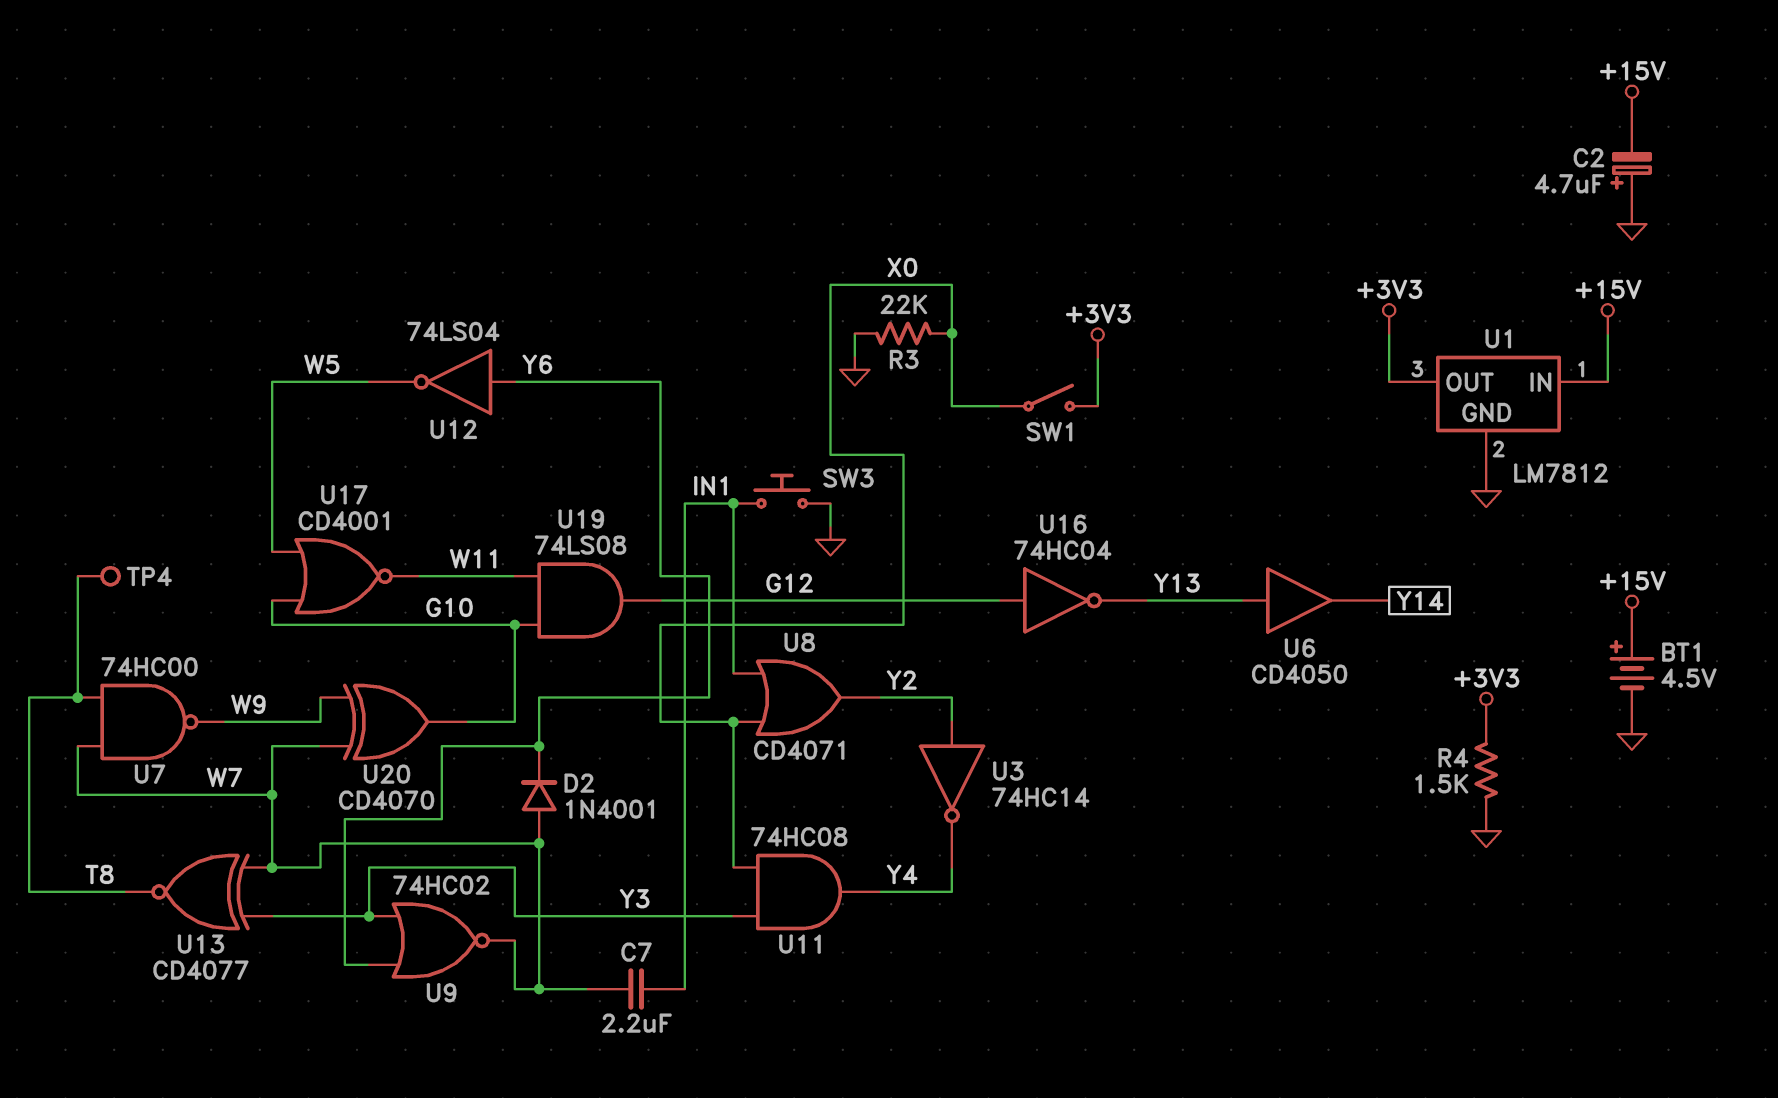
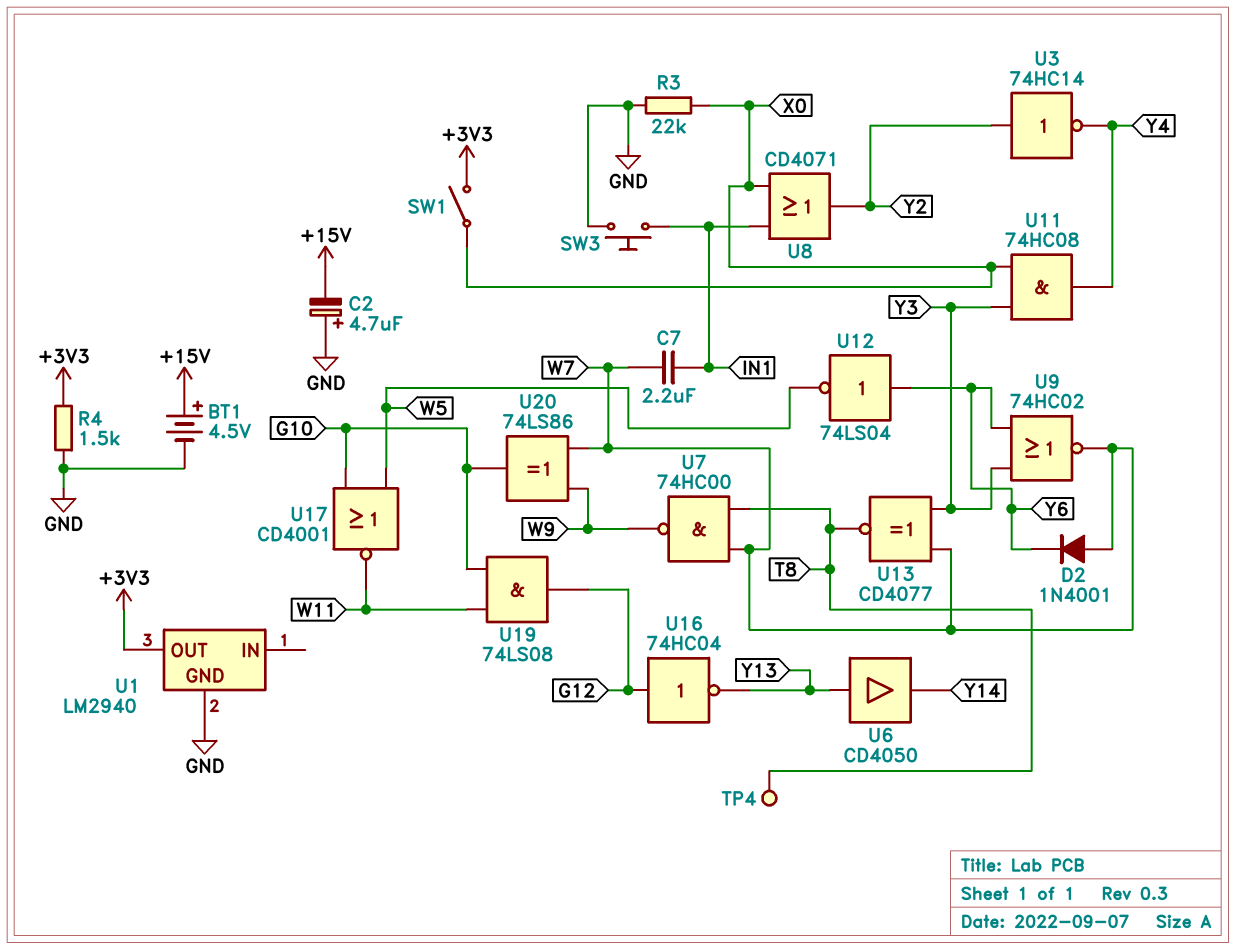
U1: LM7812 -> LM2940
U1 pin IN: +15V -> none
U20: XOR CD4070 (in W7, in W9, out G10) -> XOR 74LS86 (in W7, in W9, out G10)

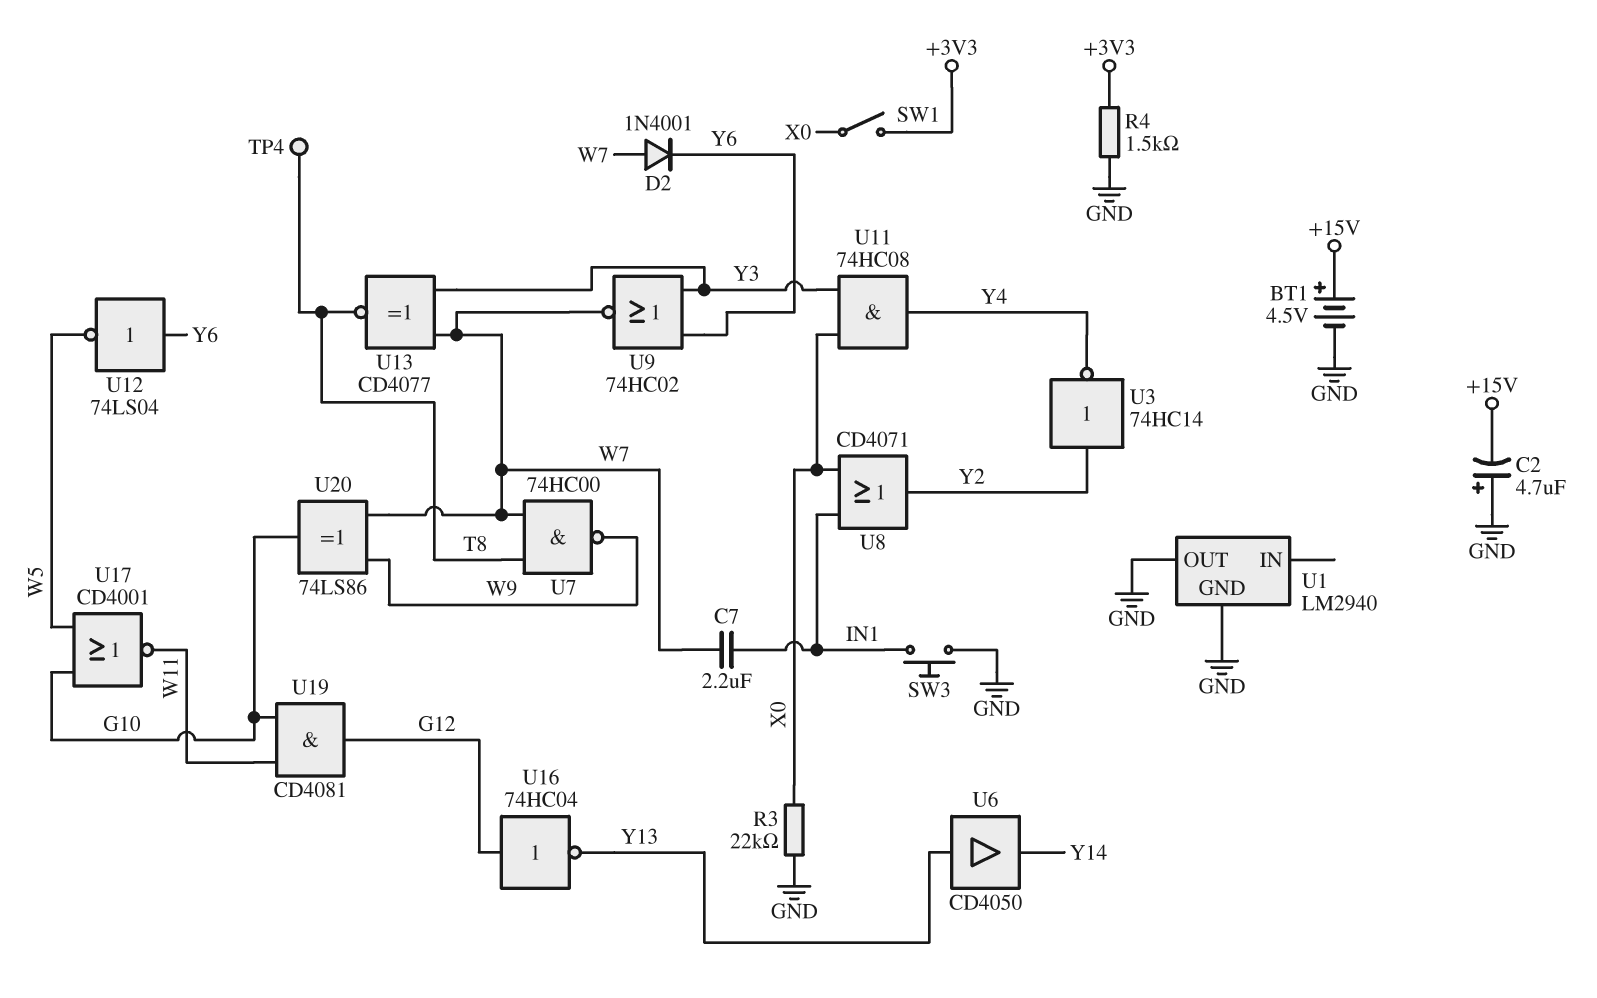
U1 pin OUT: +3V3 -> GND
U19: AND 74LS08 (in G10, in W11, out G12) -> AND CD4081 (in G10, in W11, out G12)

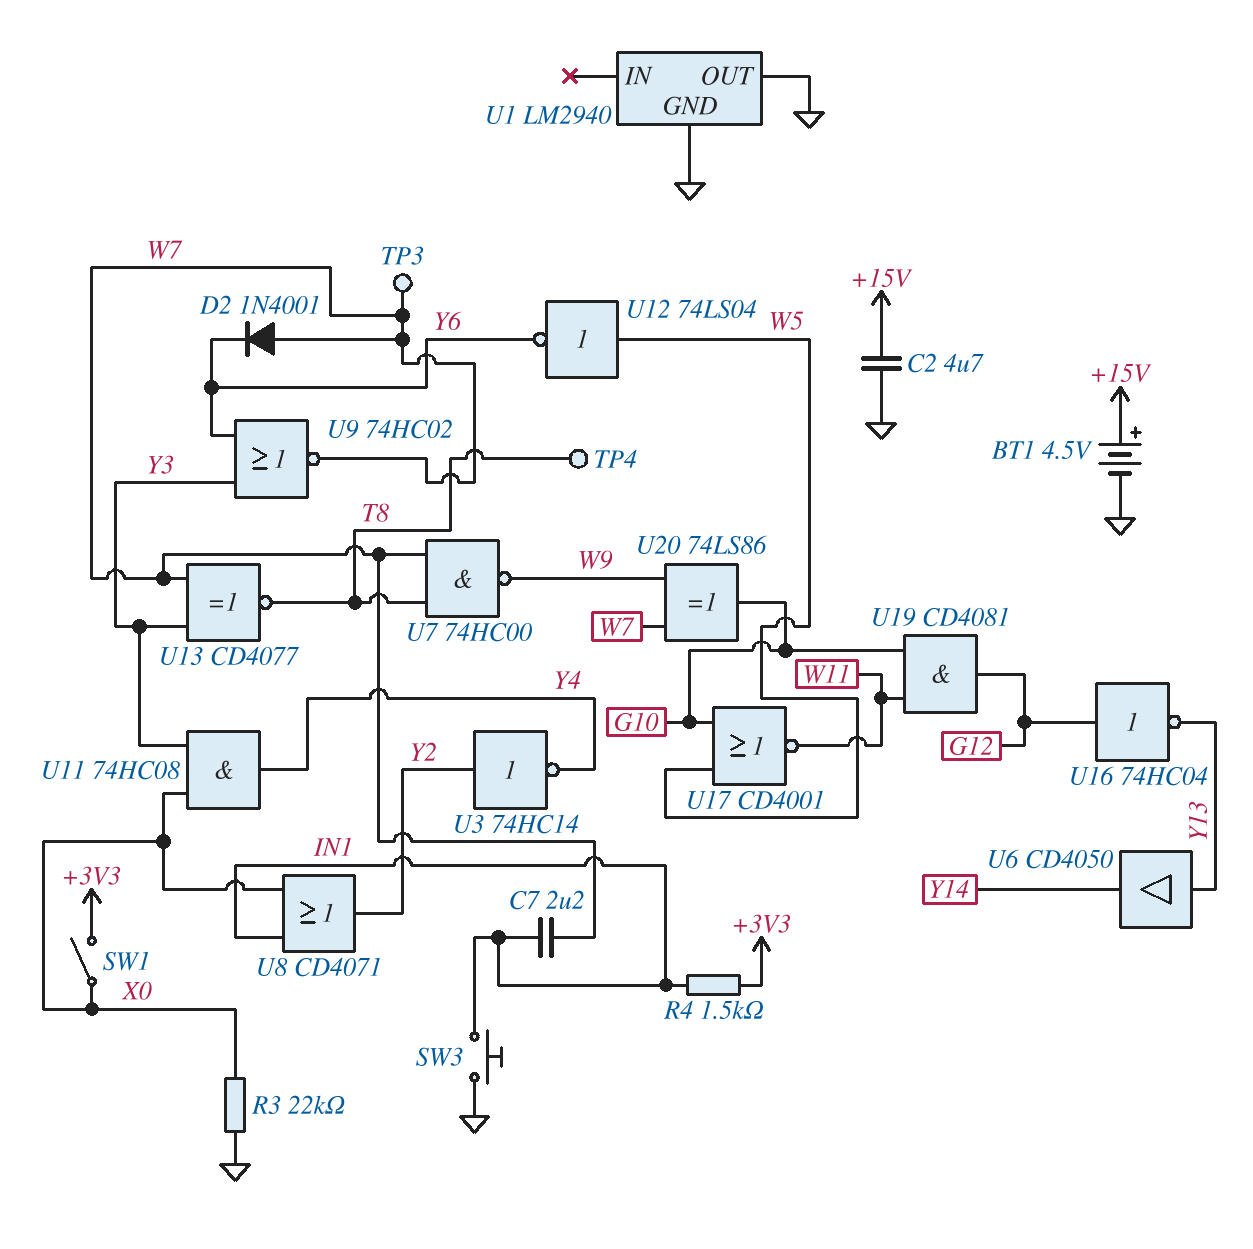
C2: 4.7uF (plus GND, minus +15V) -> 4.7uF (+15V, GND)
R4: 1.5k (+3V3, GND) -> 1.5k (+3V3, IN1)
TP3: none -> test point (W7)
U12: NOT 74LS04 (in Y6, out W5) -> NOT 74LS04 (in W5, out Y6)

